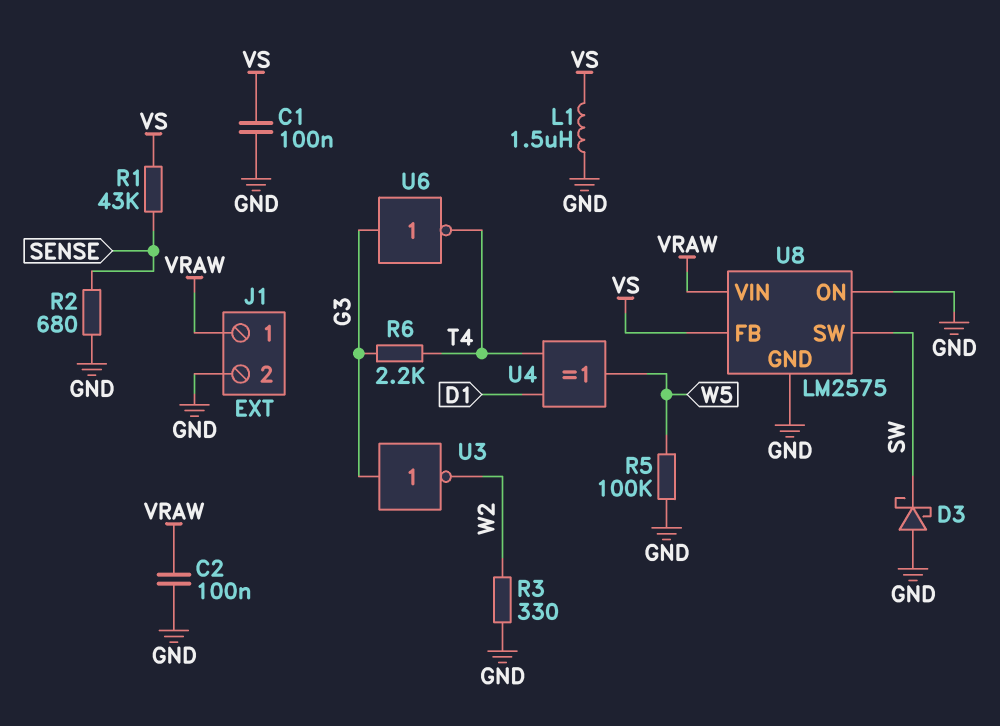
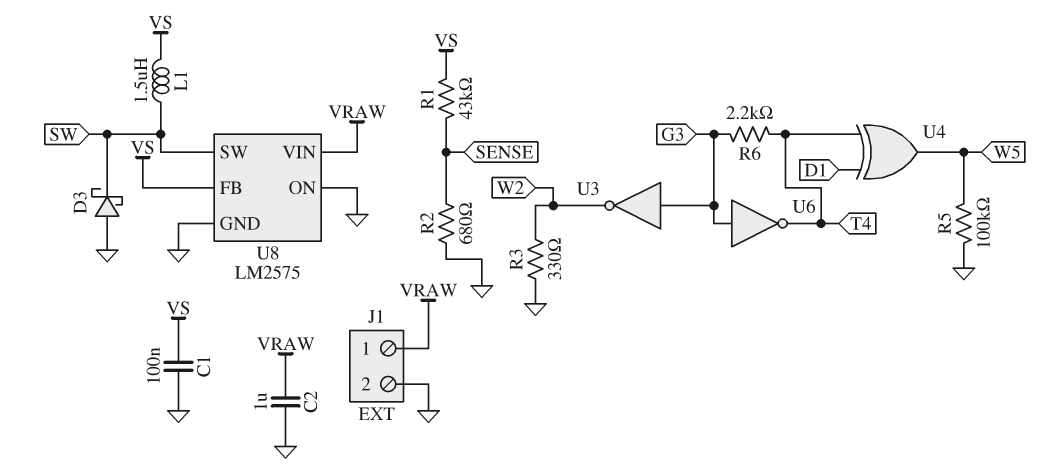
C2: 100nF (GND, VRAW) -> 1uF (GND, VRAW)
L1: 1.5uH (GND, VS) -> 1.5uH (SW, VS)

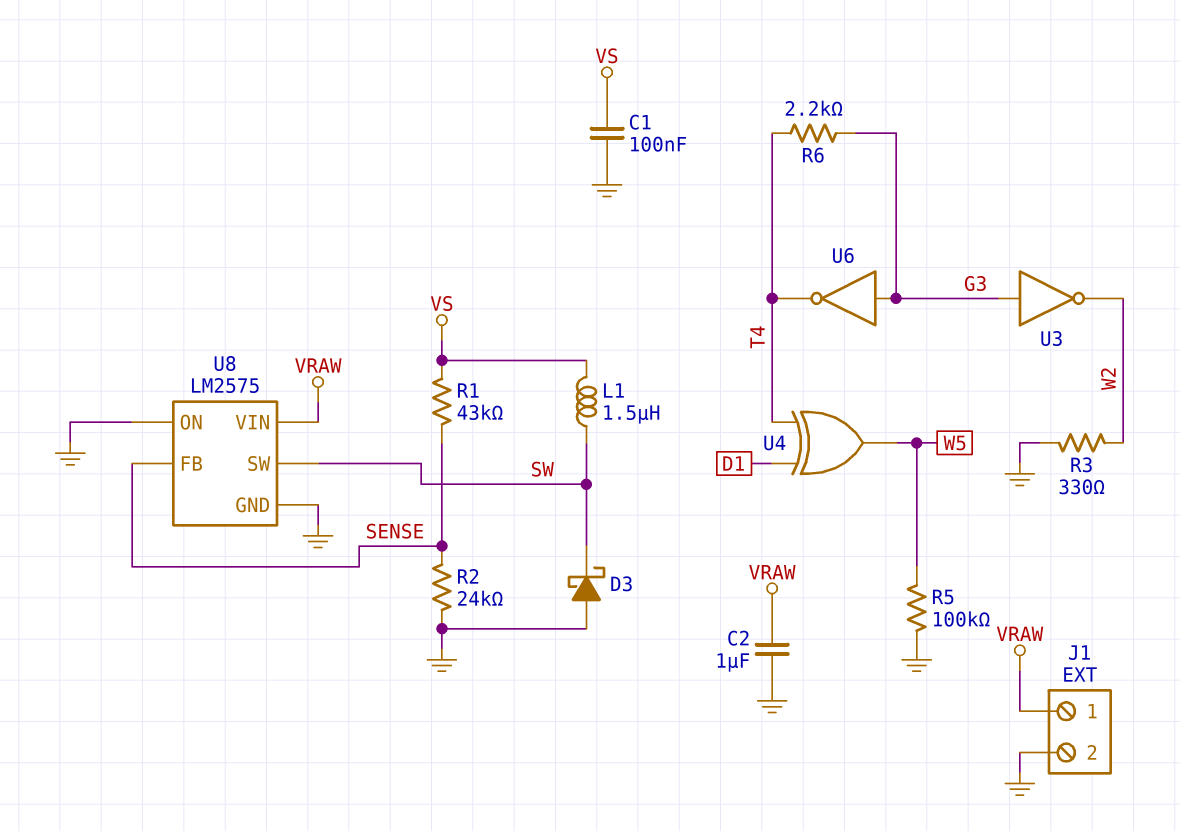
R2: 680 (GND, SENSE) -> 24k (GND, SENSE)
U8 pin FB: VS -> SENSE

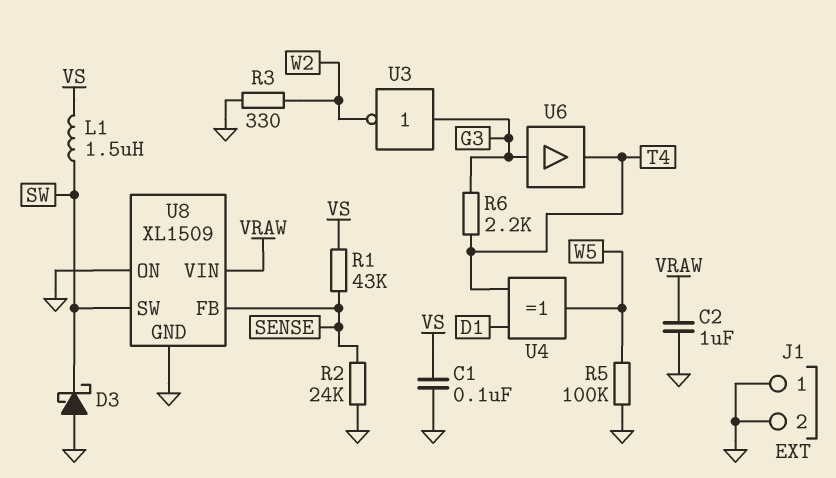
J1 pin 1: VRAW -> GND
U6: NOT (in G3, out T4) -> buffer (in G3, out T4)
U8: LM2575 -> XL1509

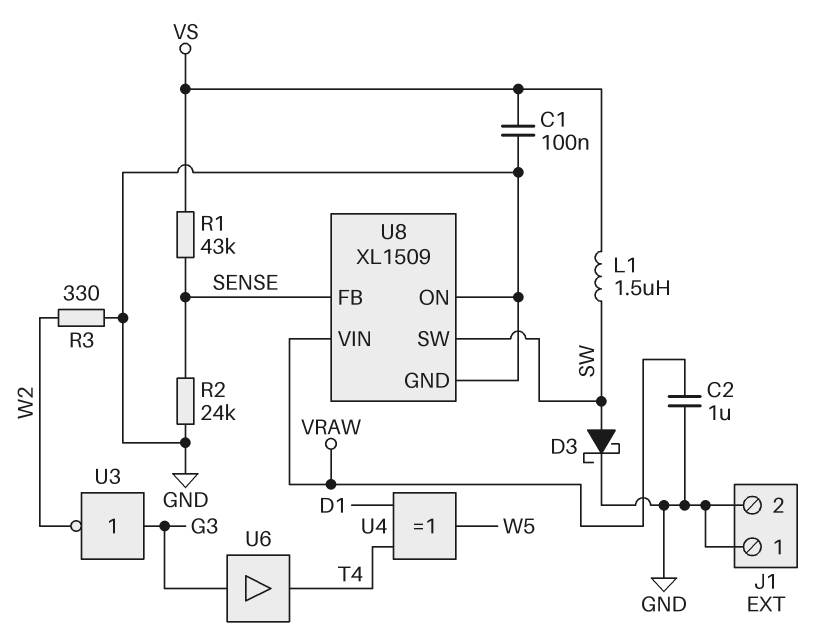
D3: schottky (A GND, K SW) -> schottky (A SW, K GND)
R5: 100k (GND, W5) -> none
R6: 2.2k (G3, T4) -> none

